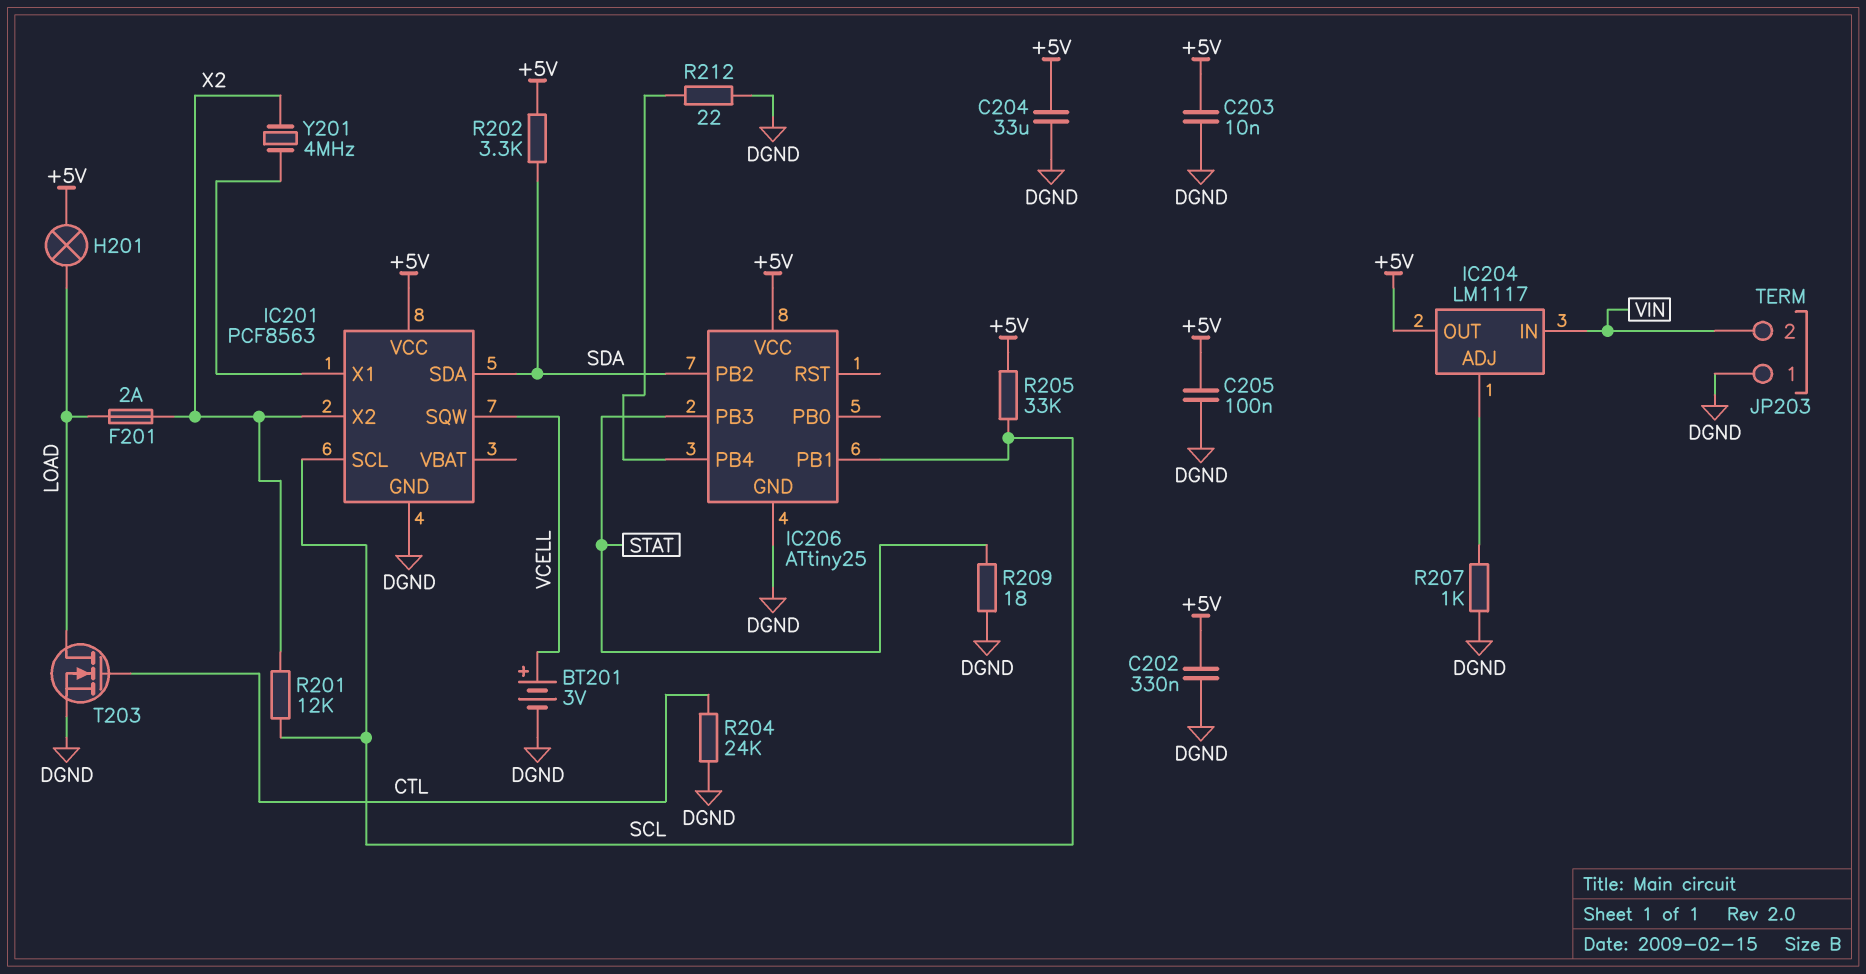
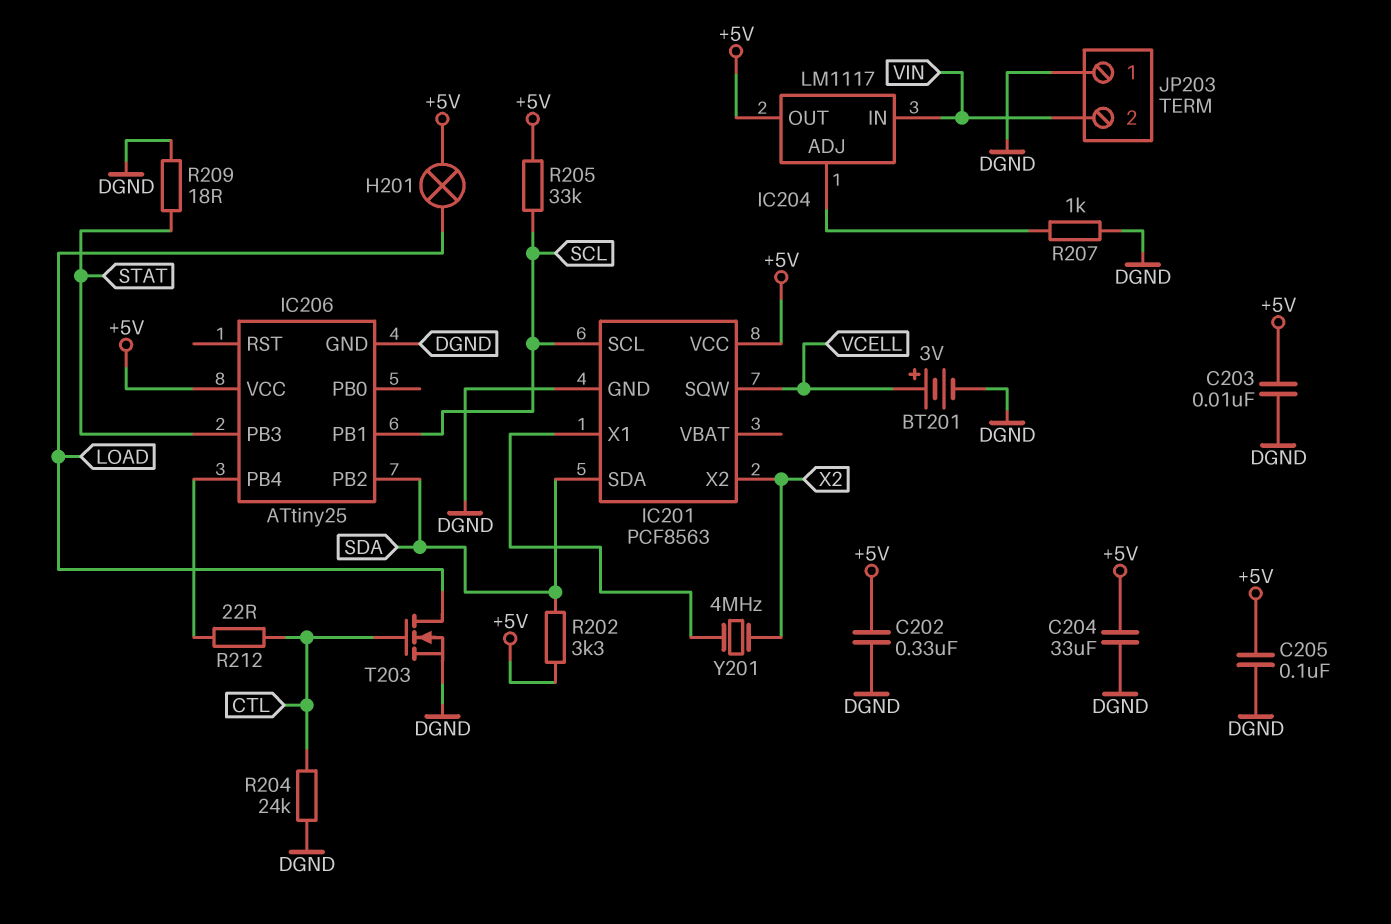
F201: 2A (LOAD, X2) -> none
R201: 12k (SCL, X2) -> none
R212: 22 (DGND, IC206/PB4) -> 22 (CTL, IC206/PB4)

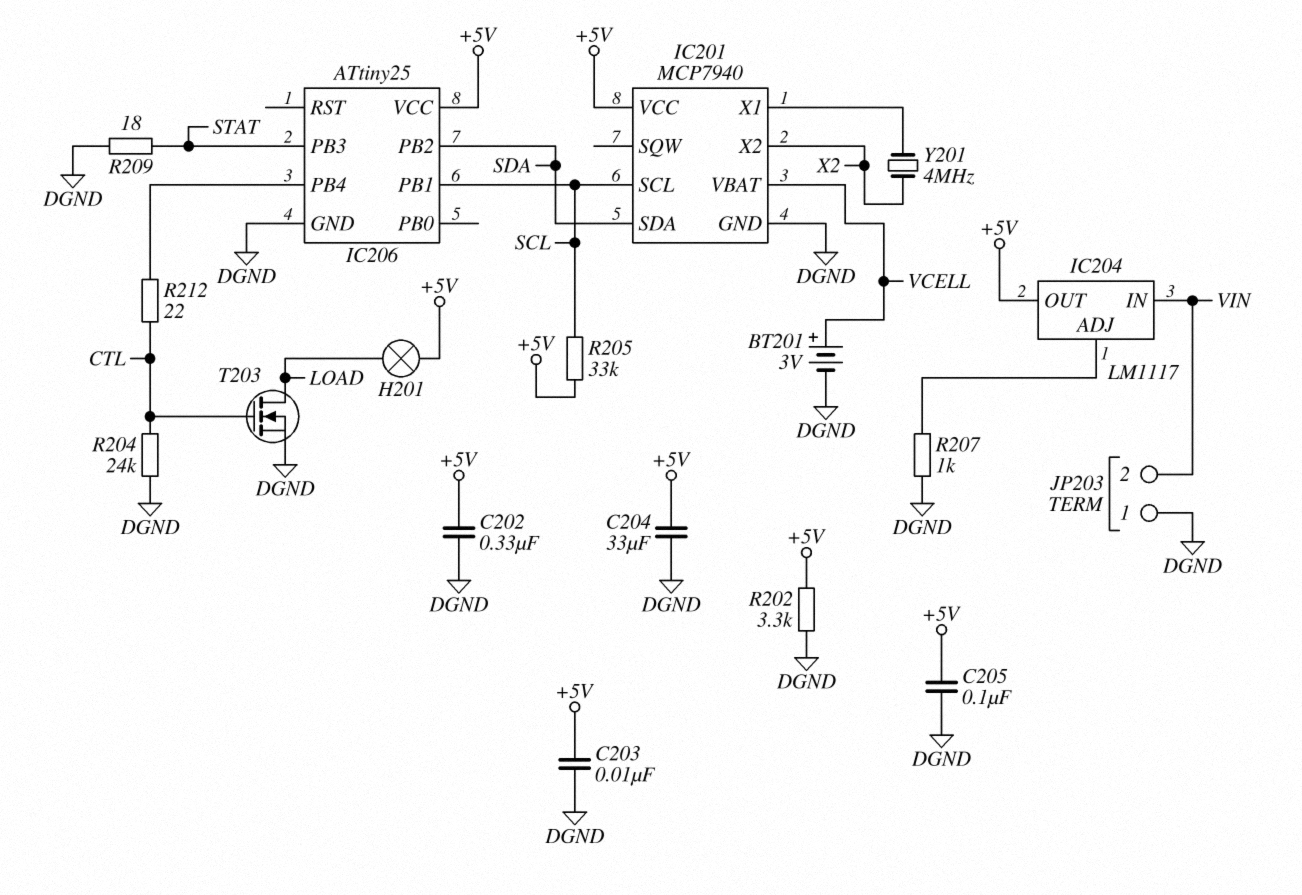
IC201: PCF8563 -> MCP7940
IC201 pin SQW: VCELL -> none
IC201 pin VBAT: none -> VCELL
R202: 3.3k (+5V, SDA) -> 3.3k (+5V, DGND)

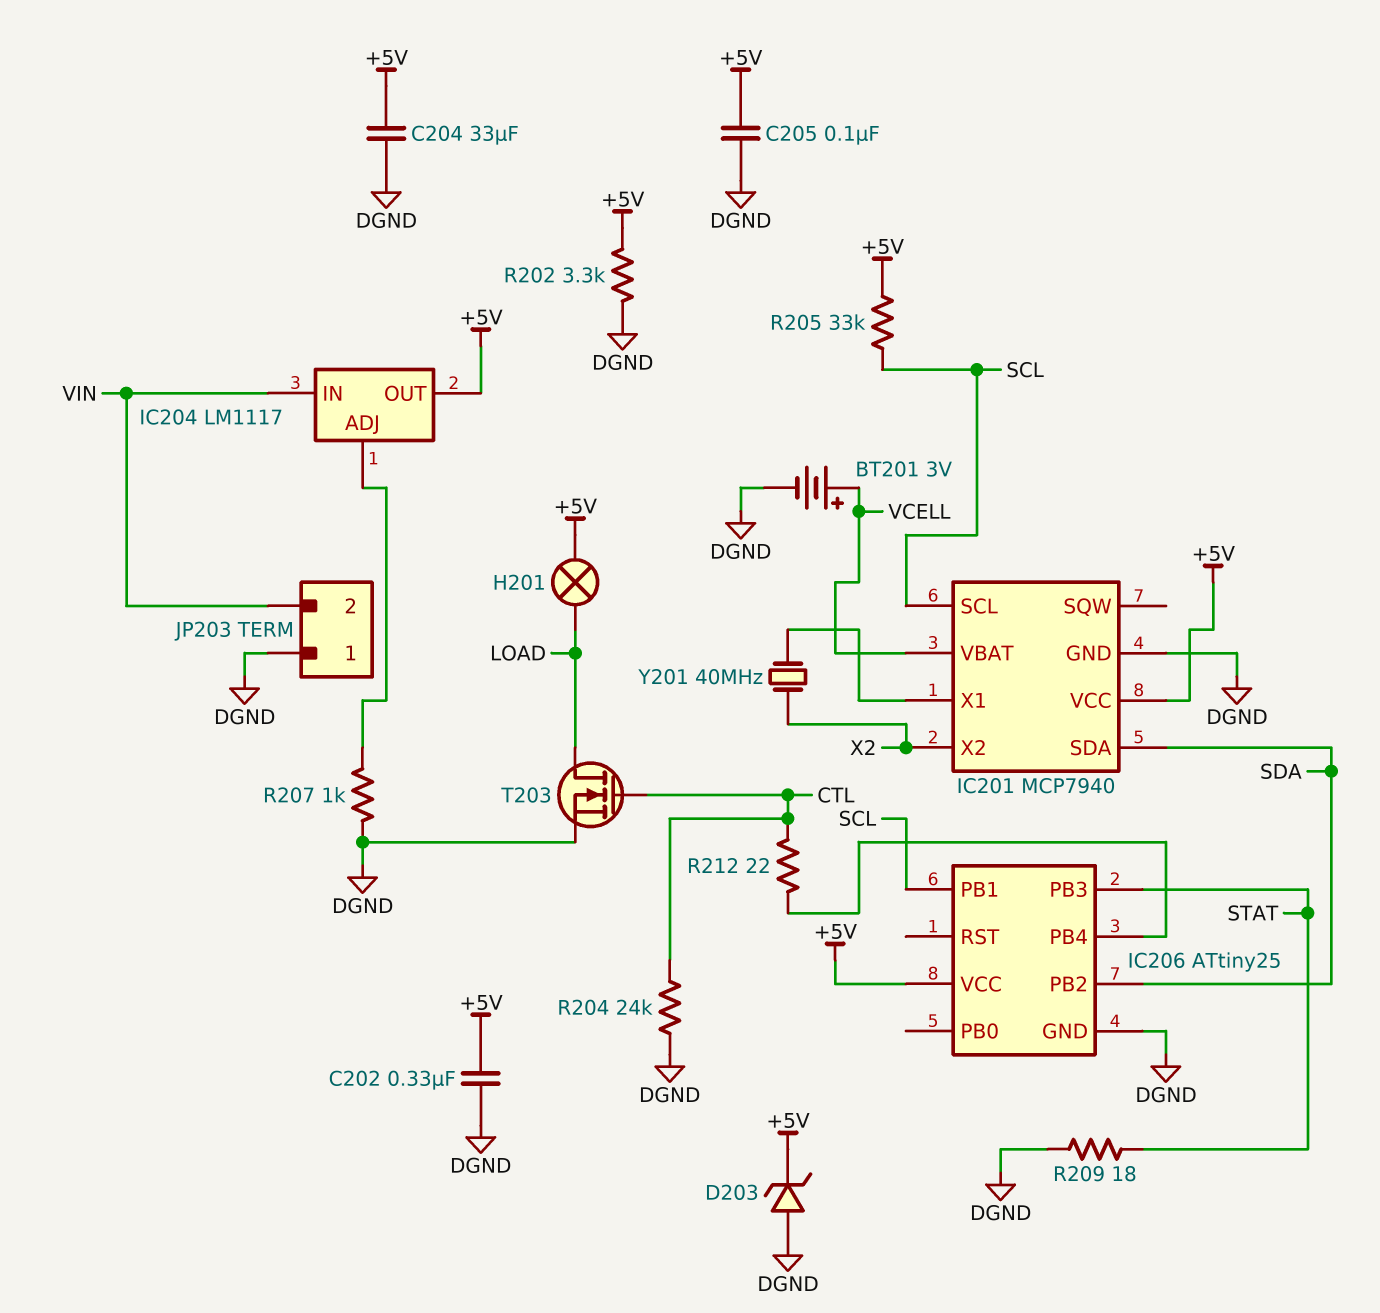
C203: 10nF (+5V, DGND) -> none
D203: none -> zener (A DGND, K +5V)
Y201: 4MHz (IC201/X1, X2) -> 40MHz (IC201/X1, X2)

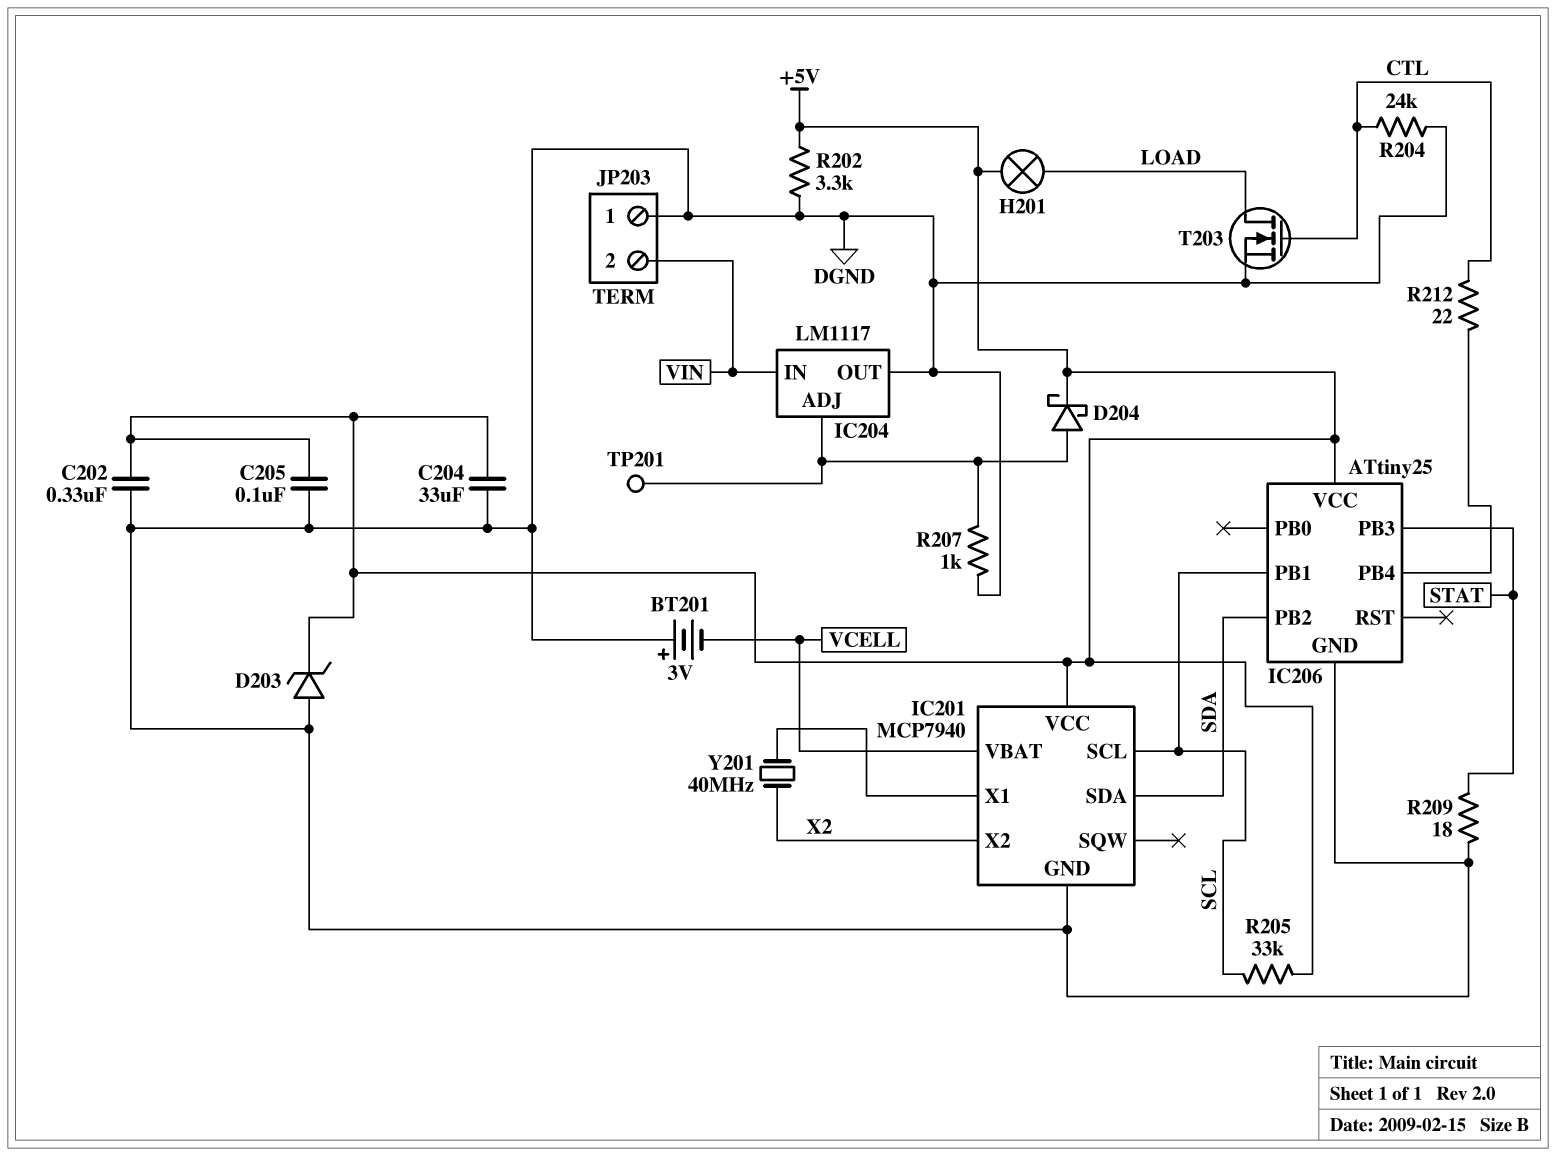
BT201: 3V (plus VCELL, minus DGND) -> 3V (plus DGND, minus VCELL)
D204: none -> schottky (A IC204/ADJ, K +5V)
IC204 pin OUT: +5V -> DGND
TP201: none -> test point (IC204/ADJ)

